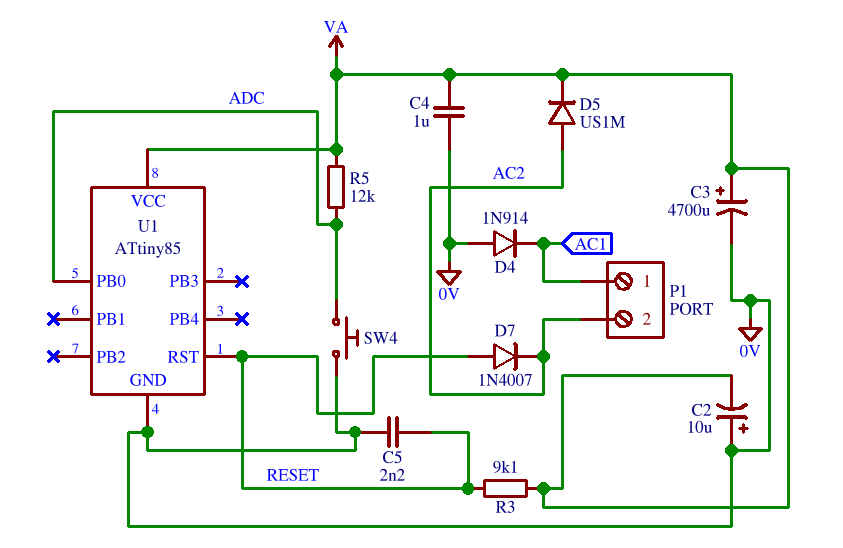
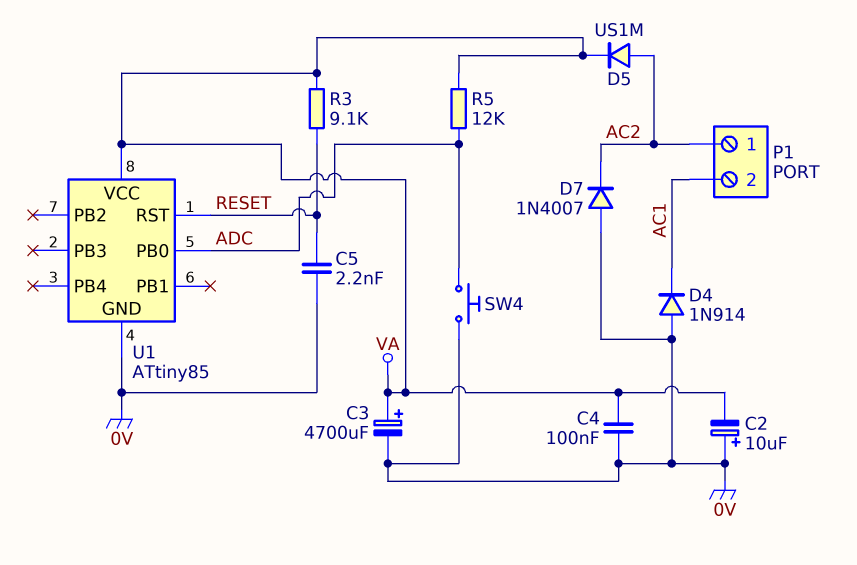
C4: 1uF (0V, VA) -> 100nF (0V, VA)
D7: diode 1N4007 (A RESET, K AC2) -> diode 1N4007 (A 0V, K AC2)
P1 pin 1: AC1 -> AC2
P1 pin 2: AC2 -> AC1

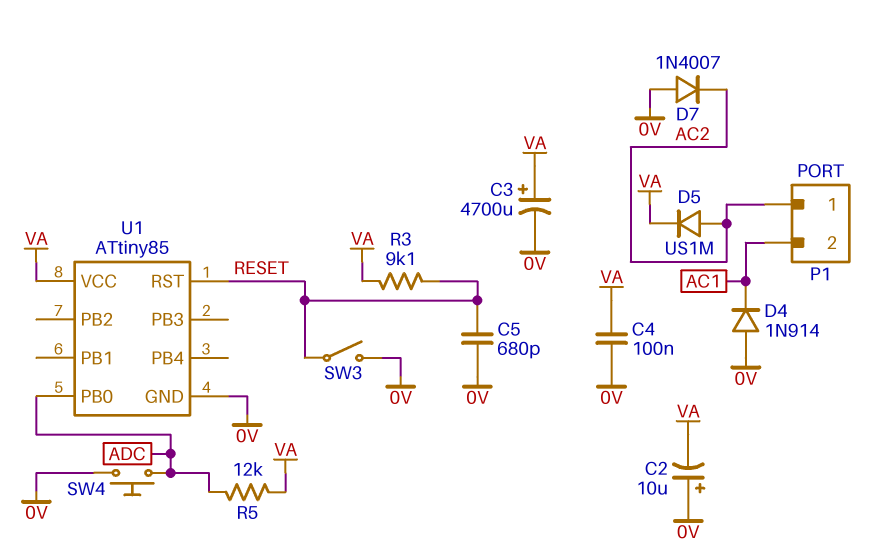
C5: 2.2nF (0V, RESET) -> 680pF (0V, RESET)
SW3: none -> switch (0V, RESET)

